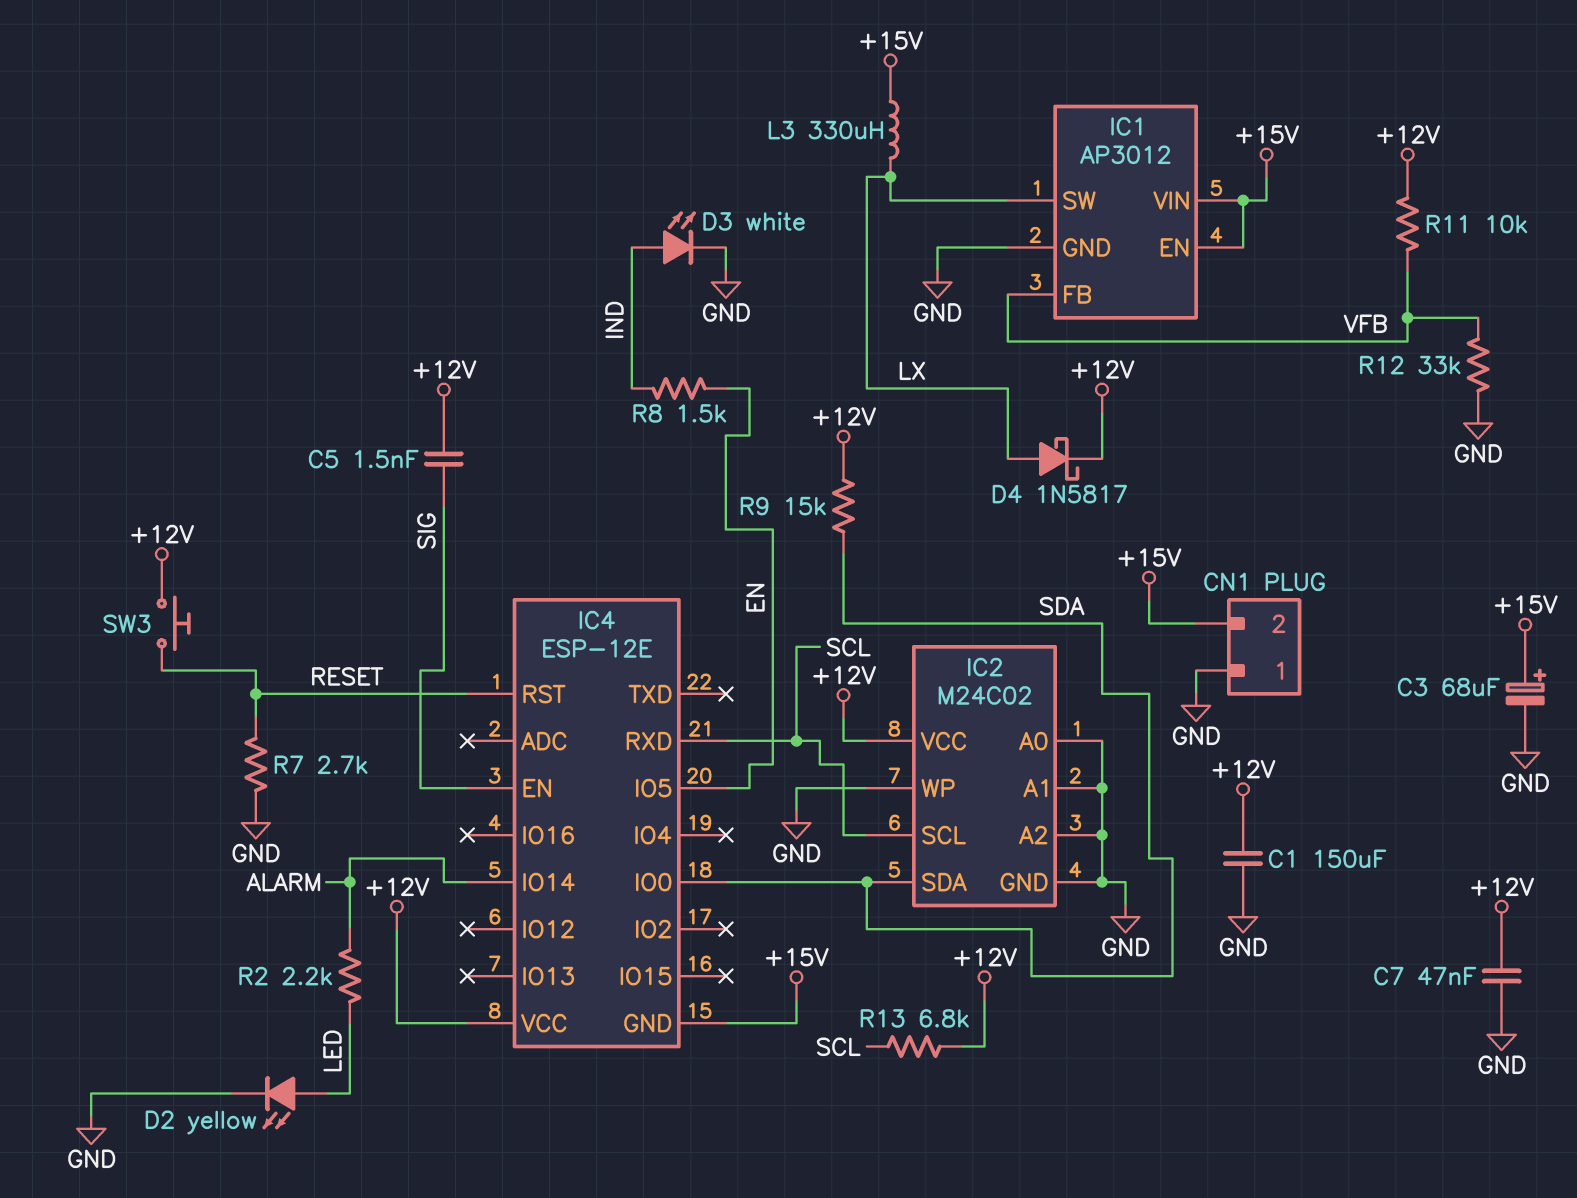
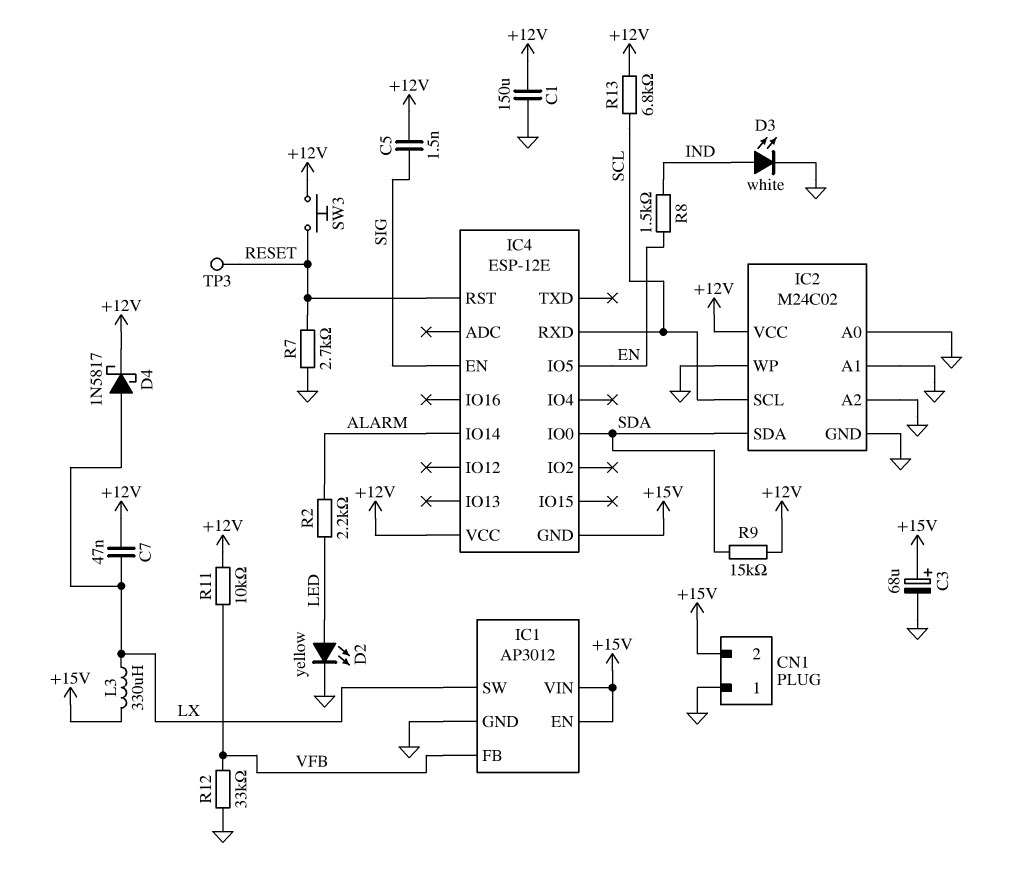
C7: 47nF (+12V, GND) -> 47nF (+12V, LX)
TP3: none -> test point (RESET)

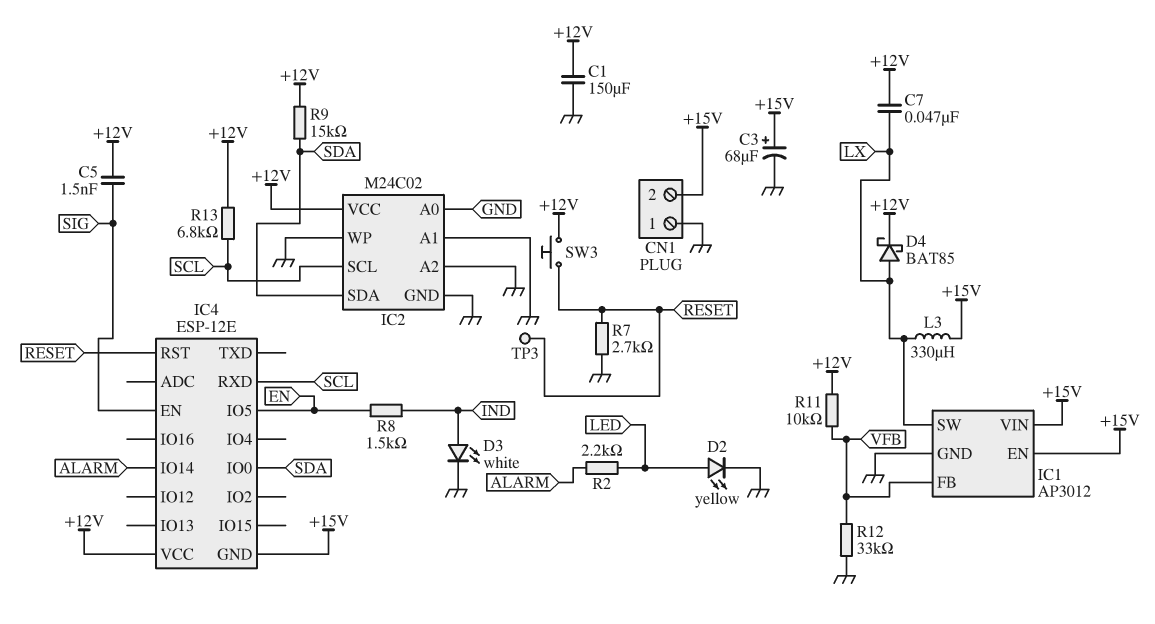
D4: schottky 1N5817 (A LX, K +12V) -> schottky BAT85 (A LX, K +12V)

